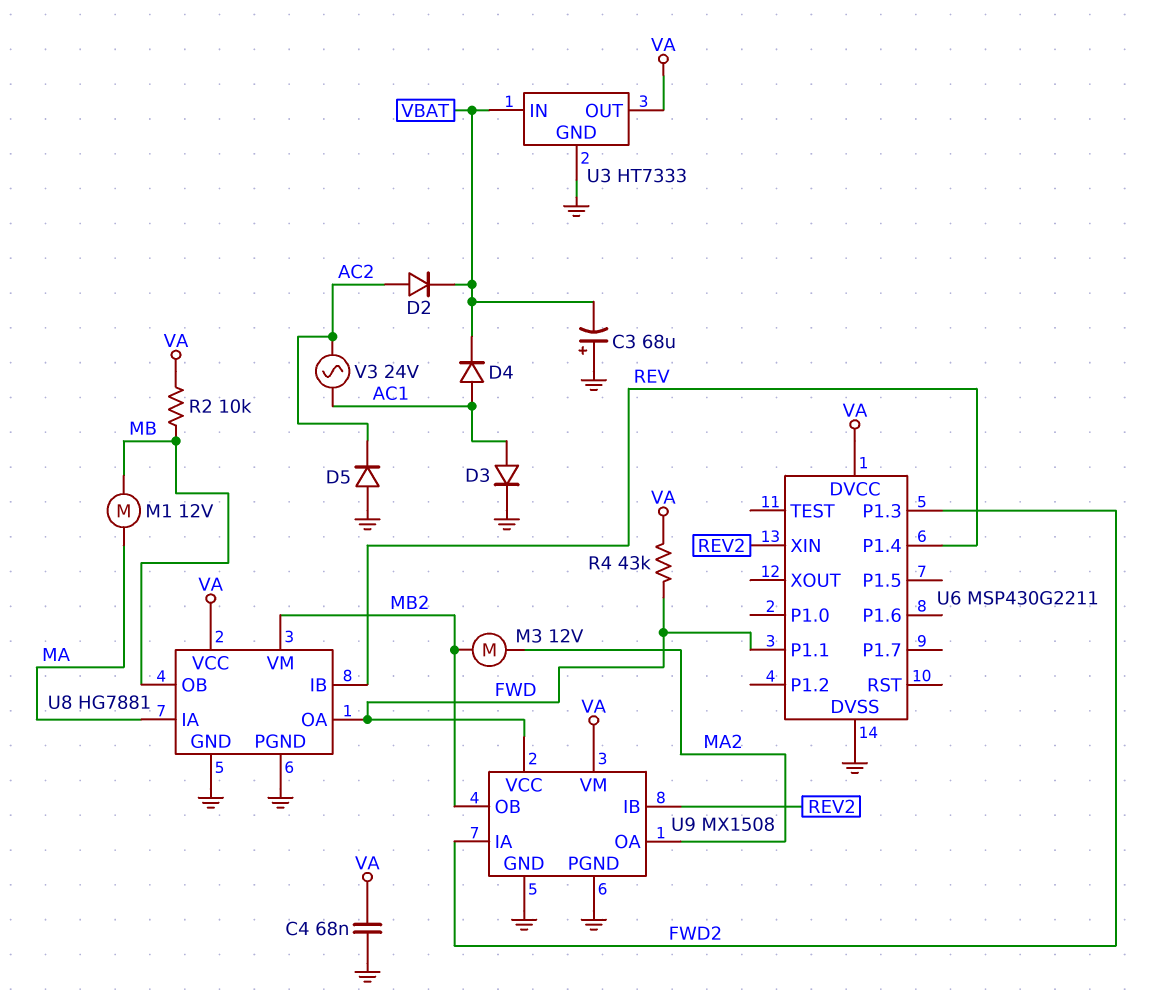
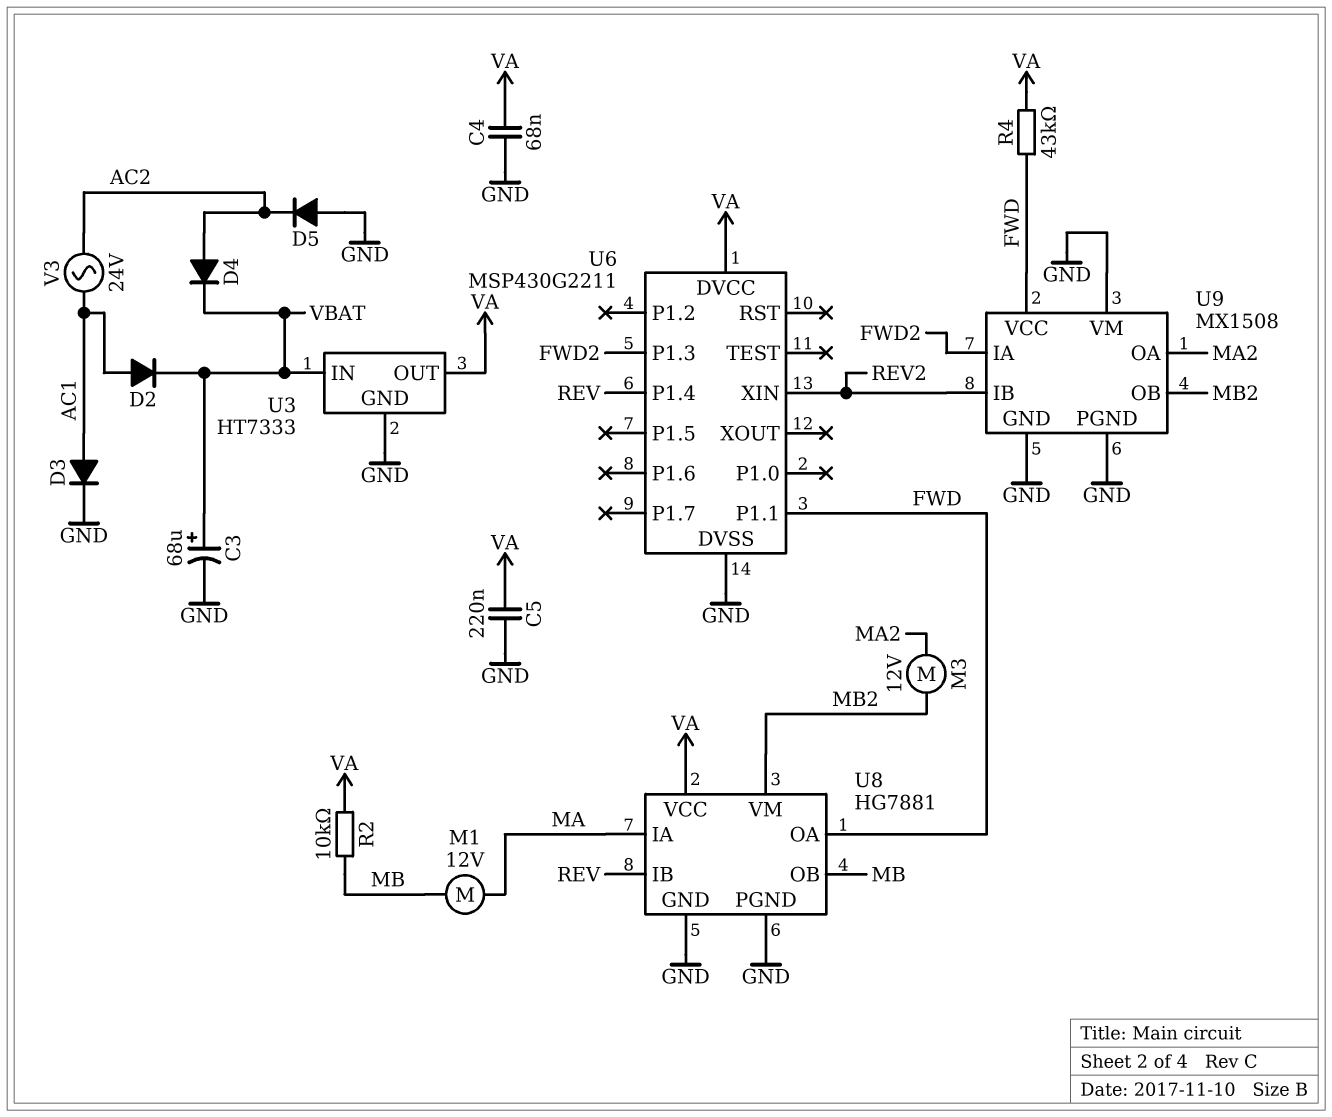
C3: 68uF (plus GND, minus VBAT) -> 68uF (plus VBAT, minus GND)
C5: none -> 220nF (GND, VA)
D2: diode (A AC2, K VBAT) -> diode (A AC1, K VBAT)
D4: diode (A AC1, K VBAT) -> diode (A AC2, K VBAT)
U9 pin VM: VA -> GND

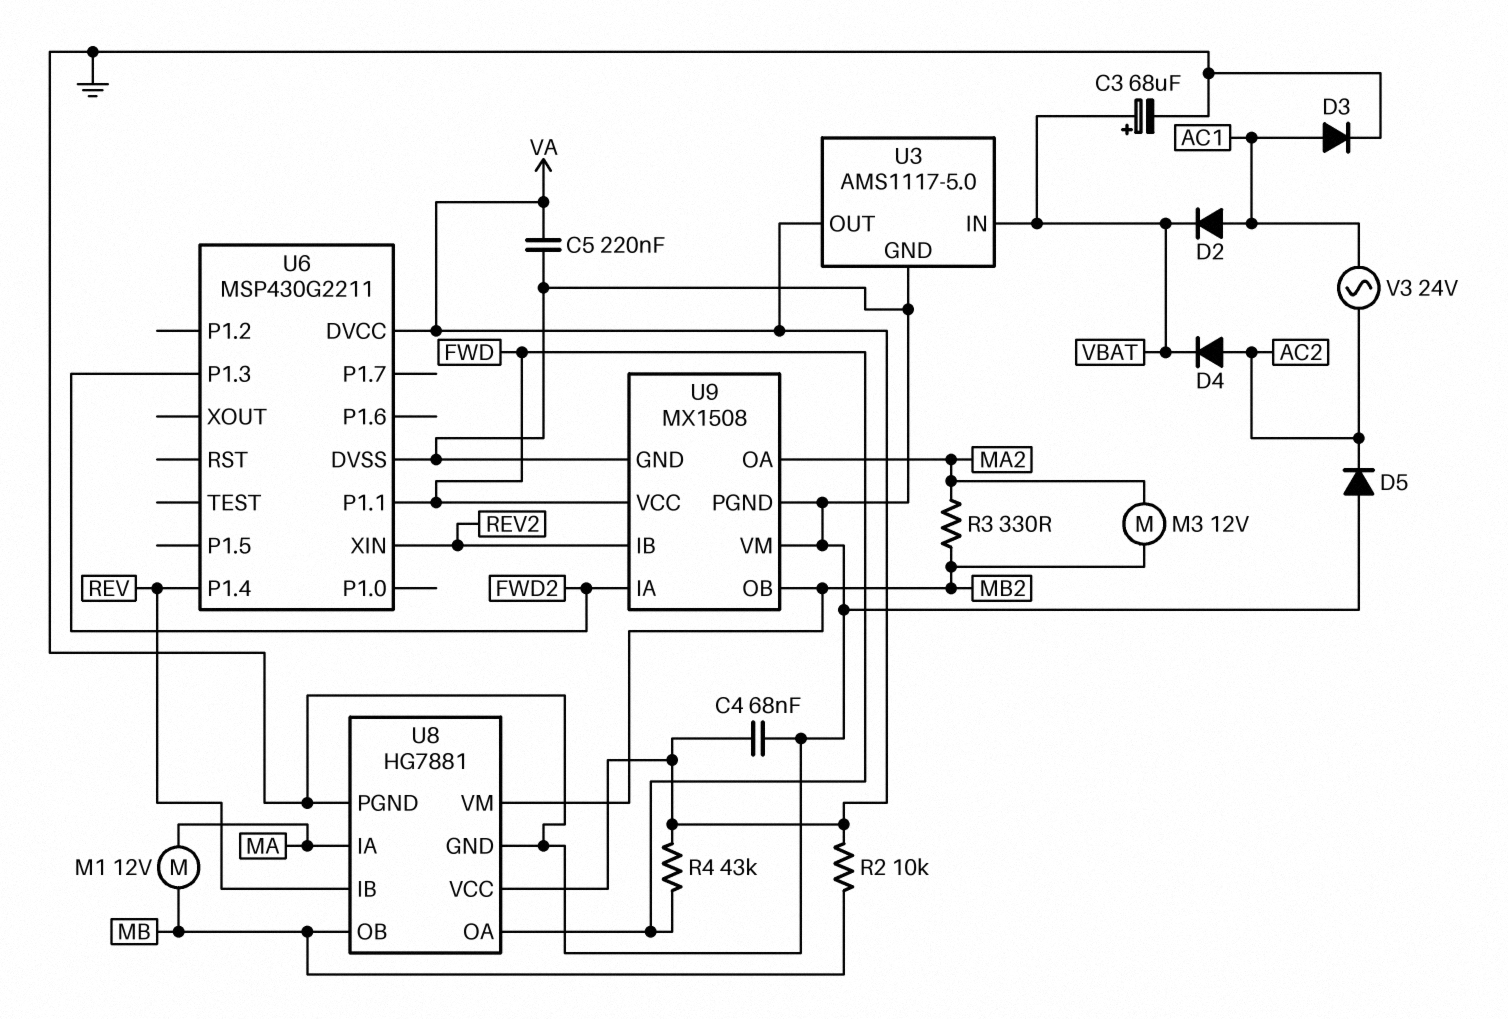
R3: none -> 330 (MA2, MB2)
U3: HT7333 -> AMS1117-5.0

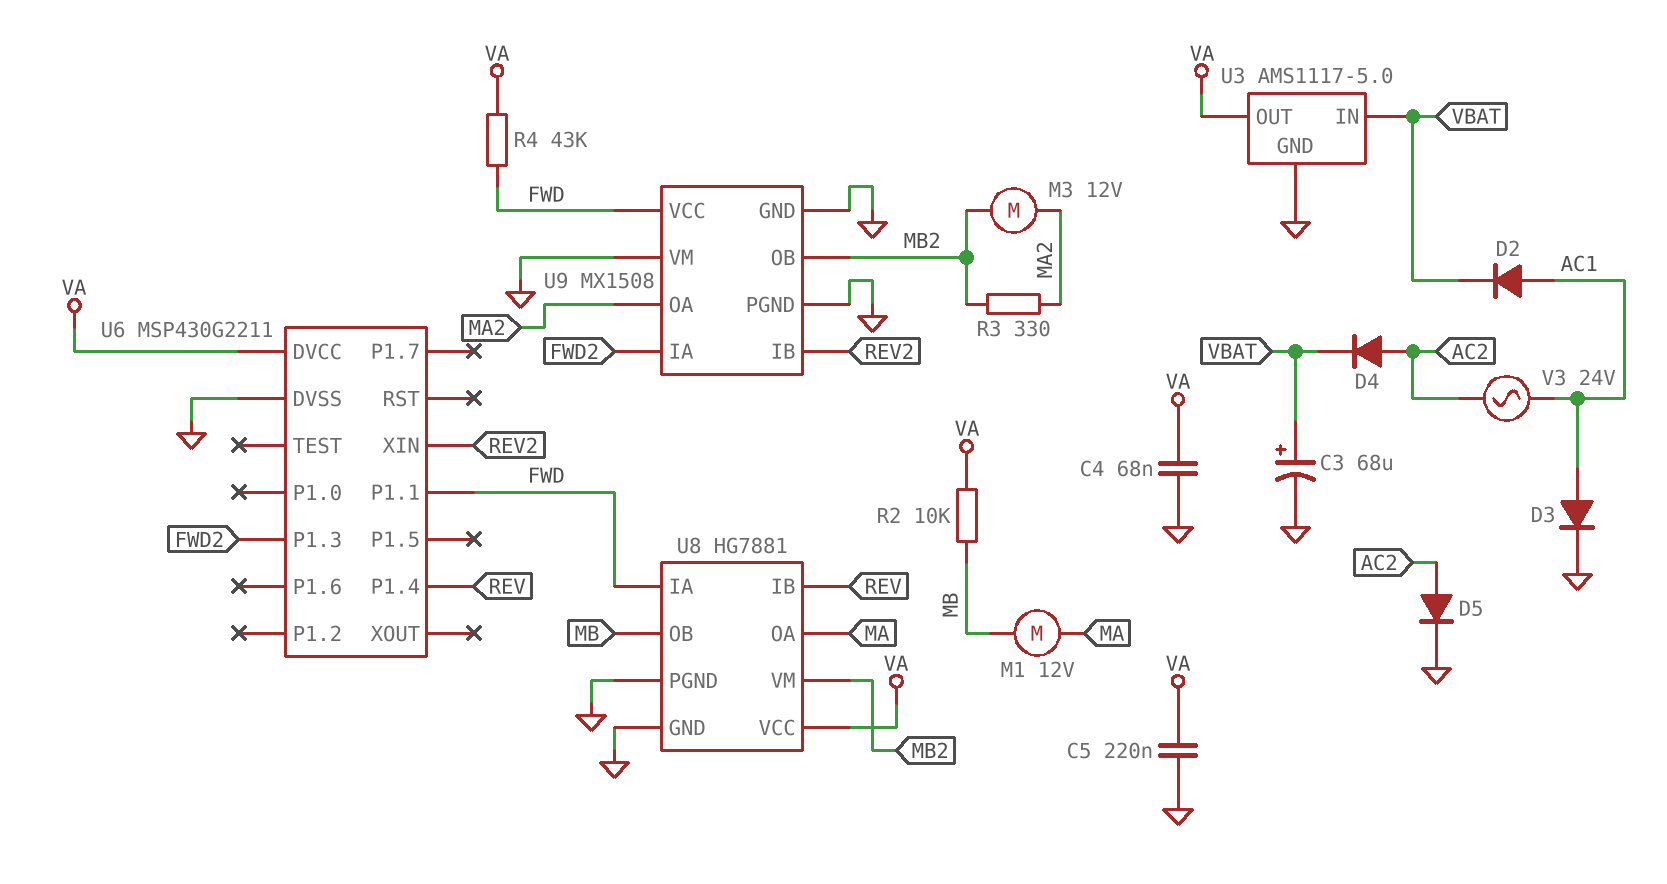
D5: diode (A GND, K AC2) -> diode (A AC2, K GND)
U8 pin IA: MA -> FWD
U8 pin OA: FWD -> MA

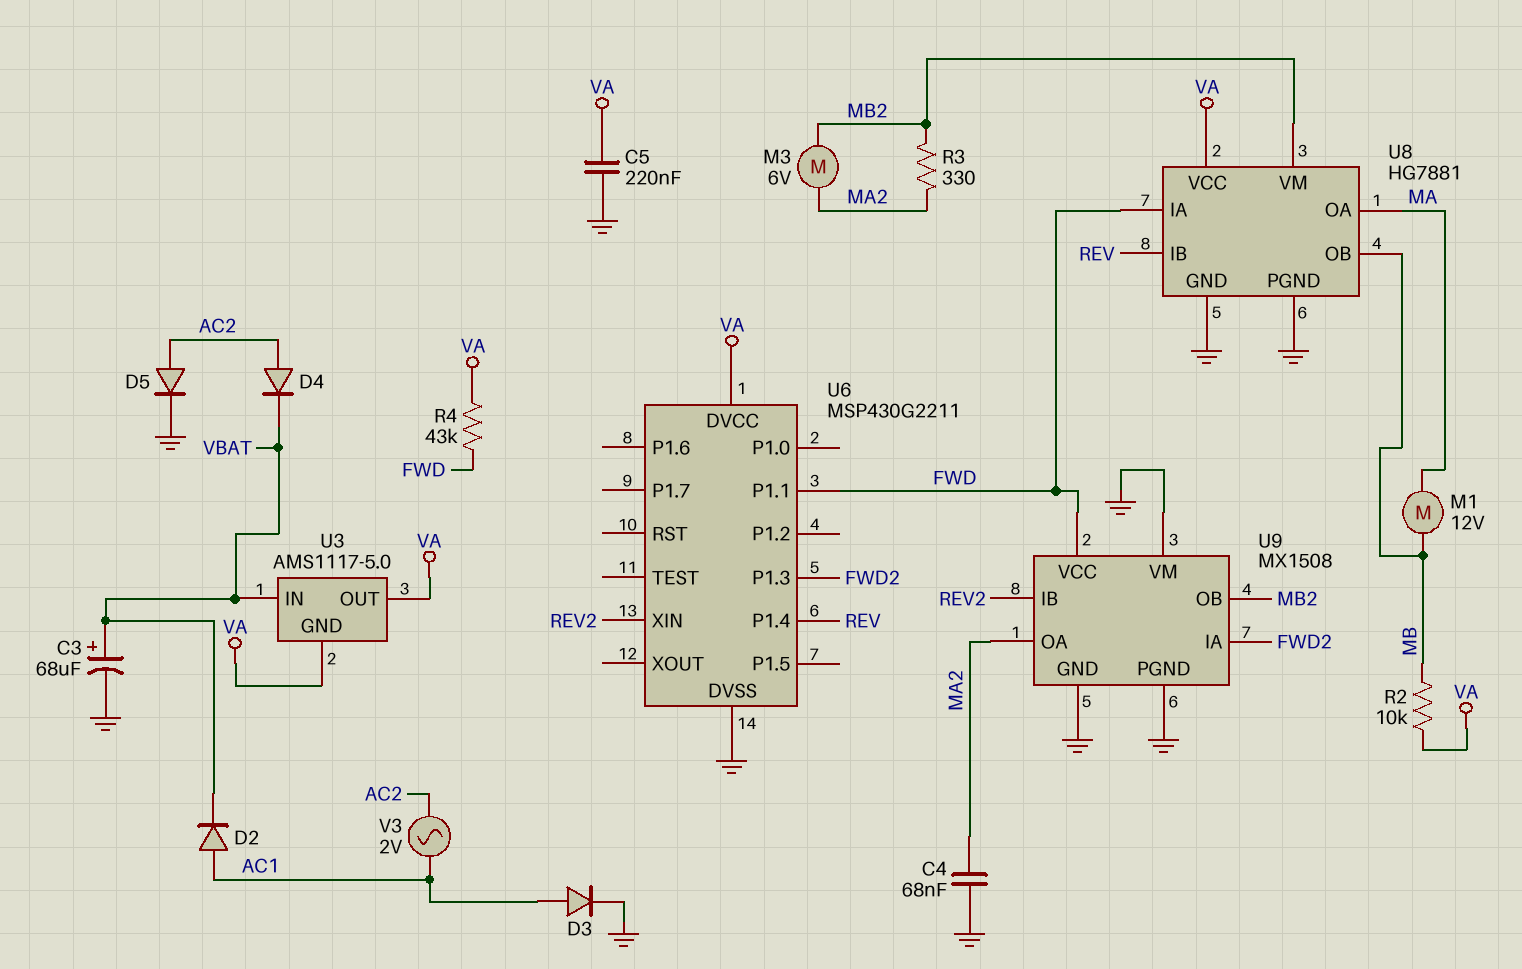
C4: 68nF (GND, VA) -> 68nF (GND, MA2)
M3: motor 12V (MA2, MB2) -> motor 6V (MA2, MB2)
U3 pin GND: GND -> VA
V3: AC 24V (AC1, AC2) -> AC 2V (AC1, AC2)

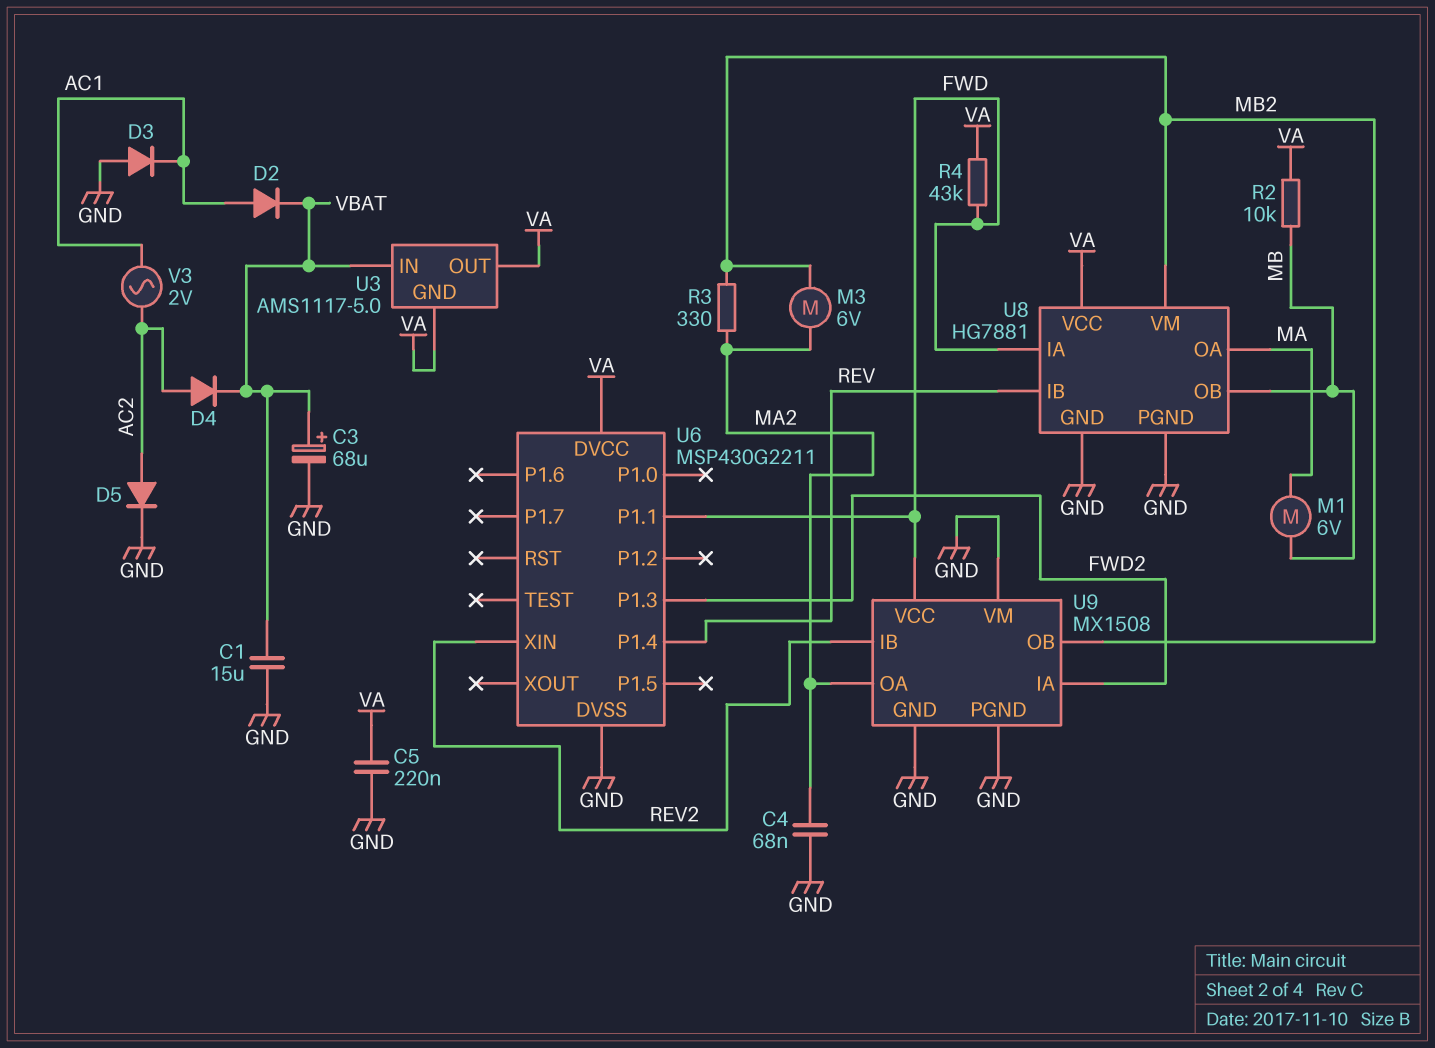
C1: none -> 15uF (GND, VBAT)
D3: diode (A AC1, K GND) -> diode (A GND, K AC1)
M1: motor 12V (MA, MB) -> motor 6V (MA, MB)

